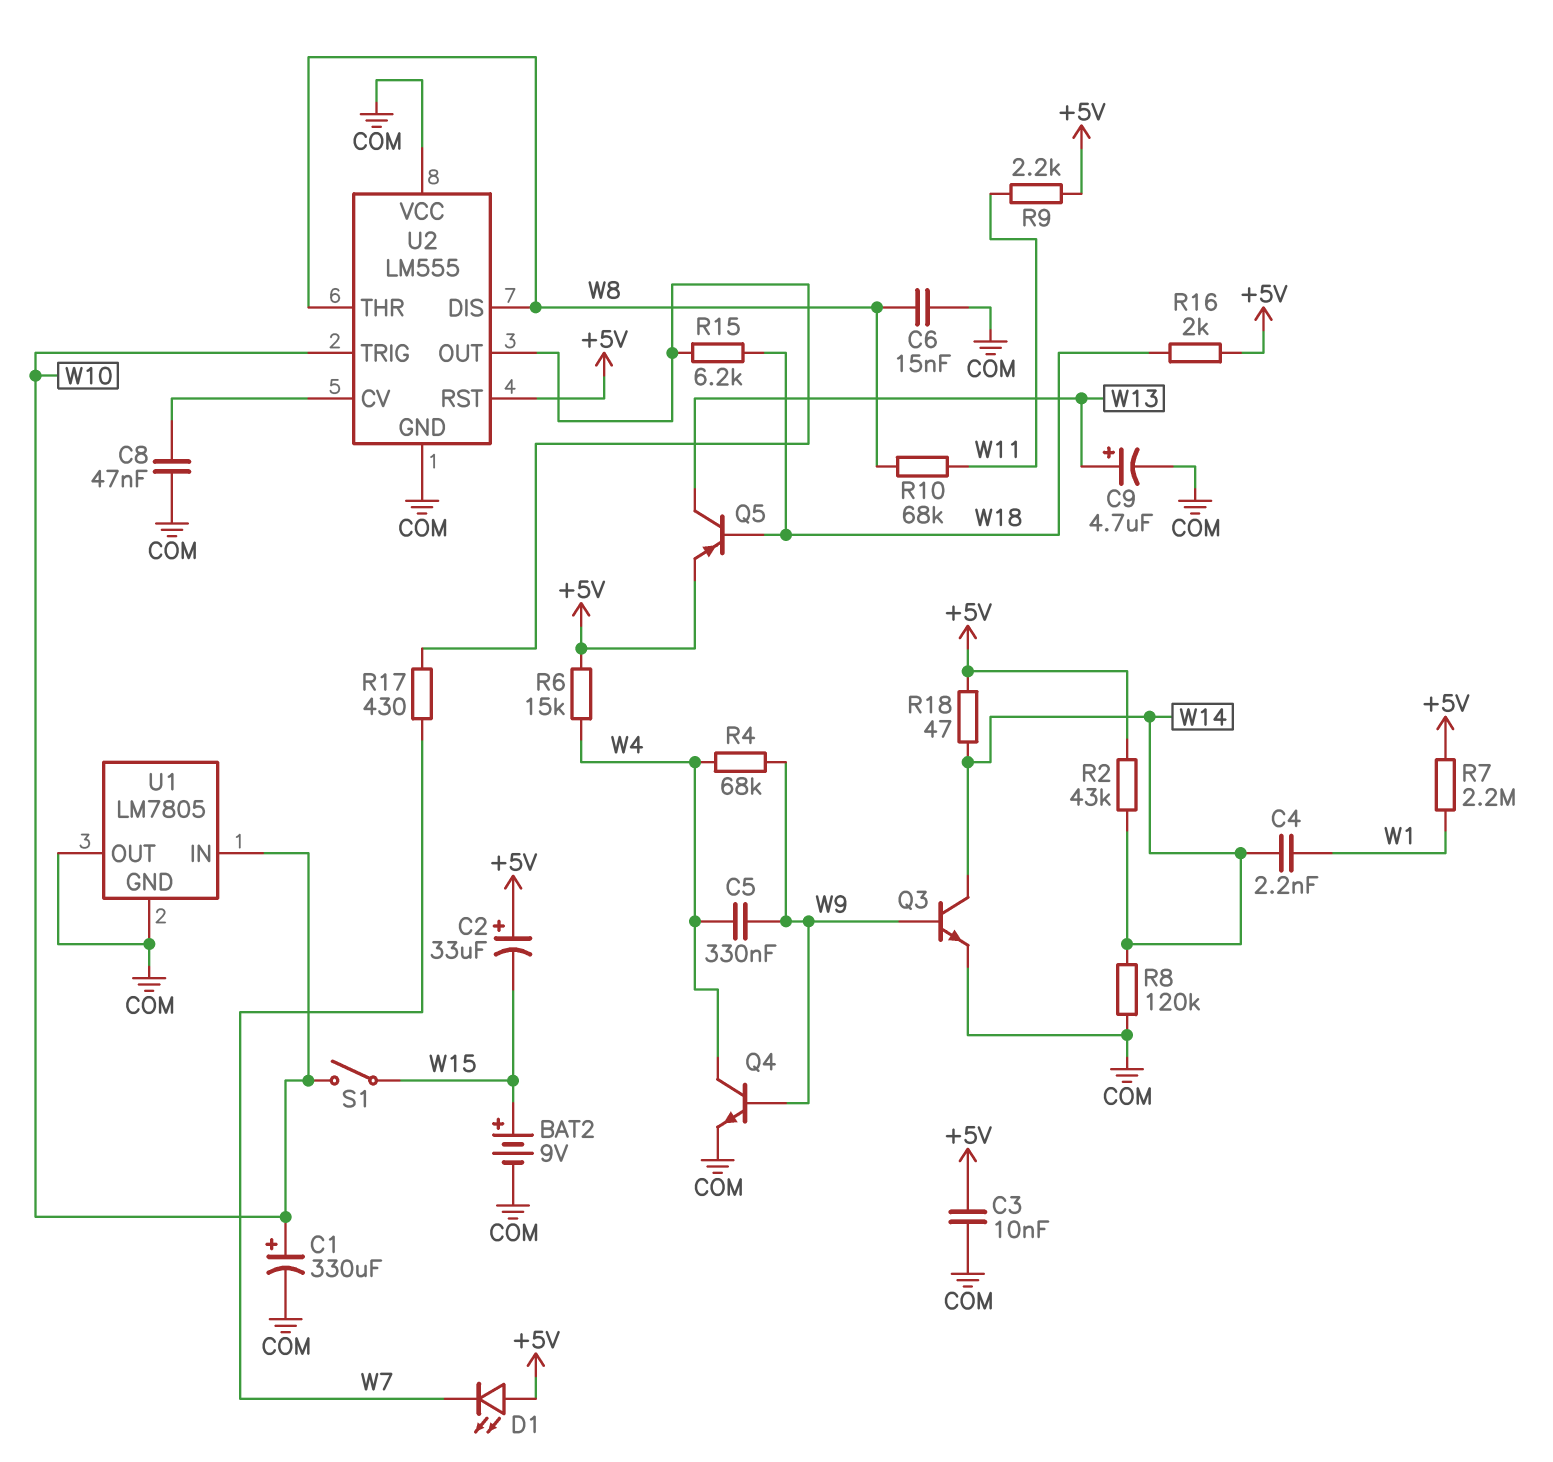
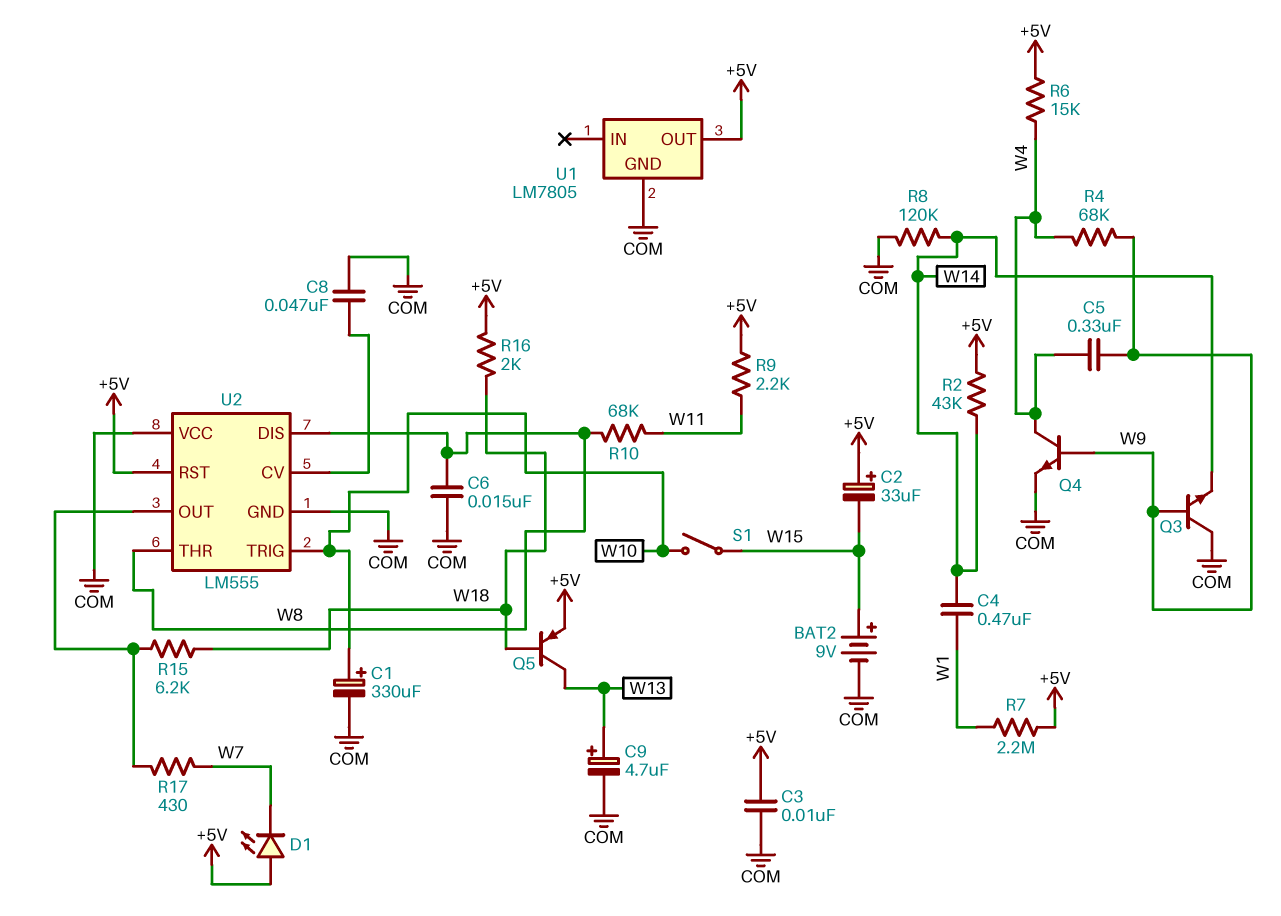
C4: 2.2nF (W1, W14) -> 470nF (W1, W14)
Q3: NPN (B W9, C W14, E COM) -> NPN (B W9, C COM, E W14)
R18: 47 (+5V, W14) -> none
U1 pin IN: W10 -> none
U1 pin OUT: COM -> +5V

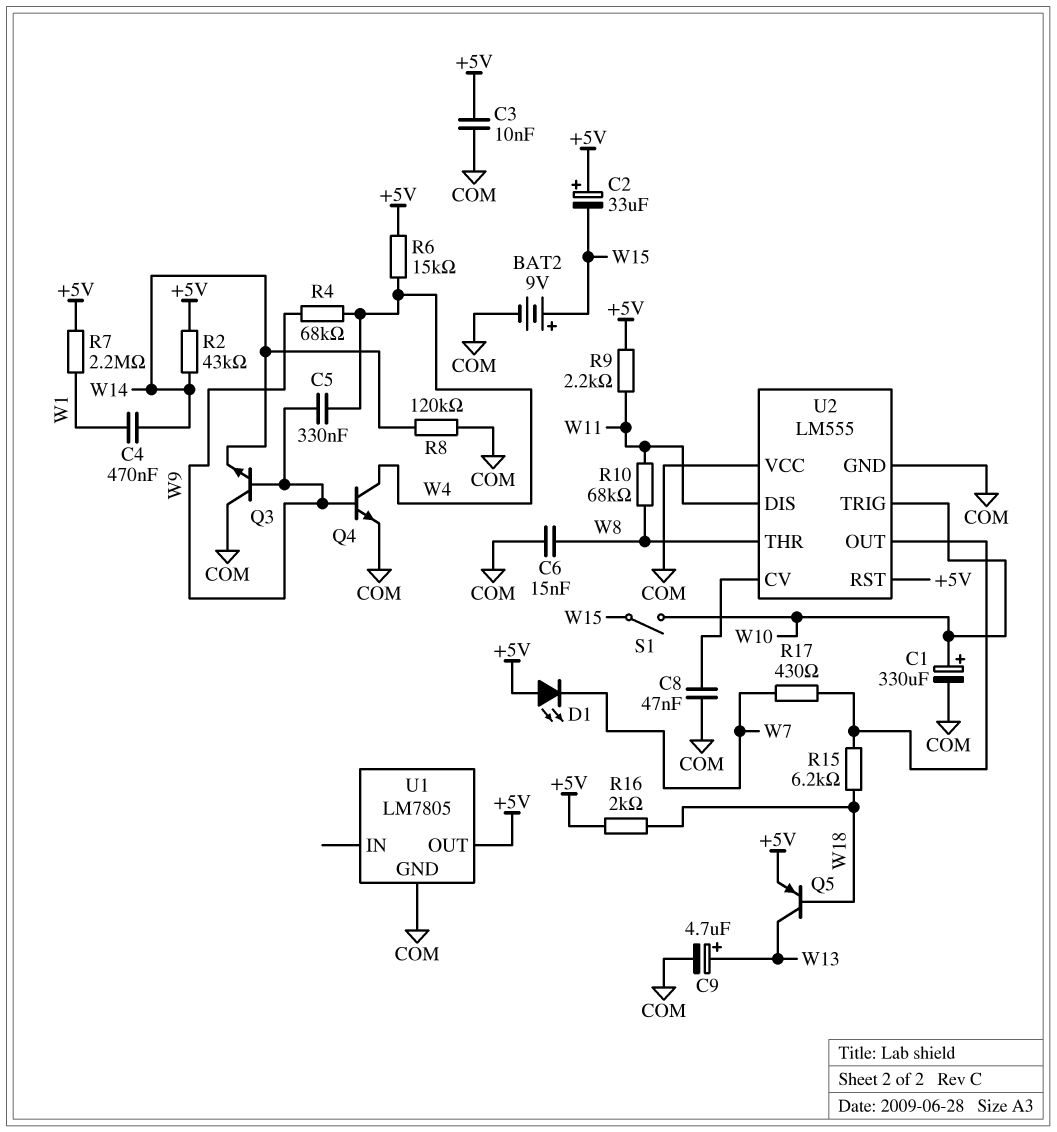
U2 pin DIS: W8 -> W11

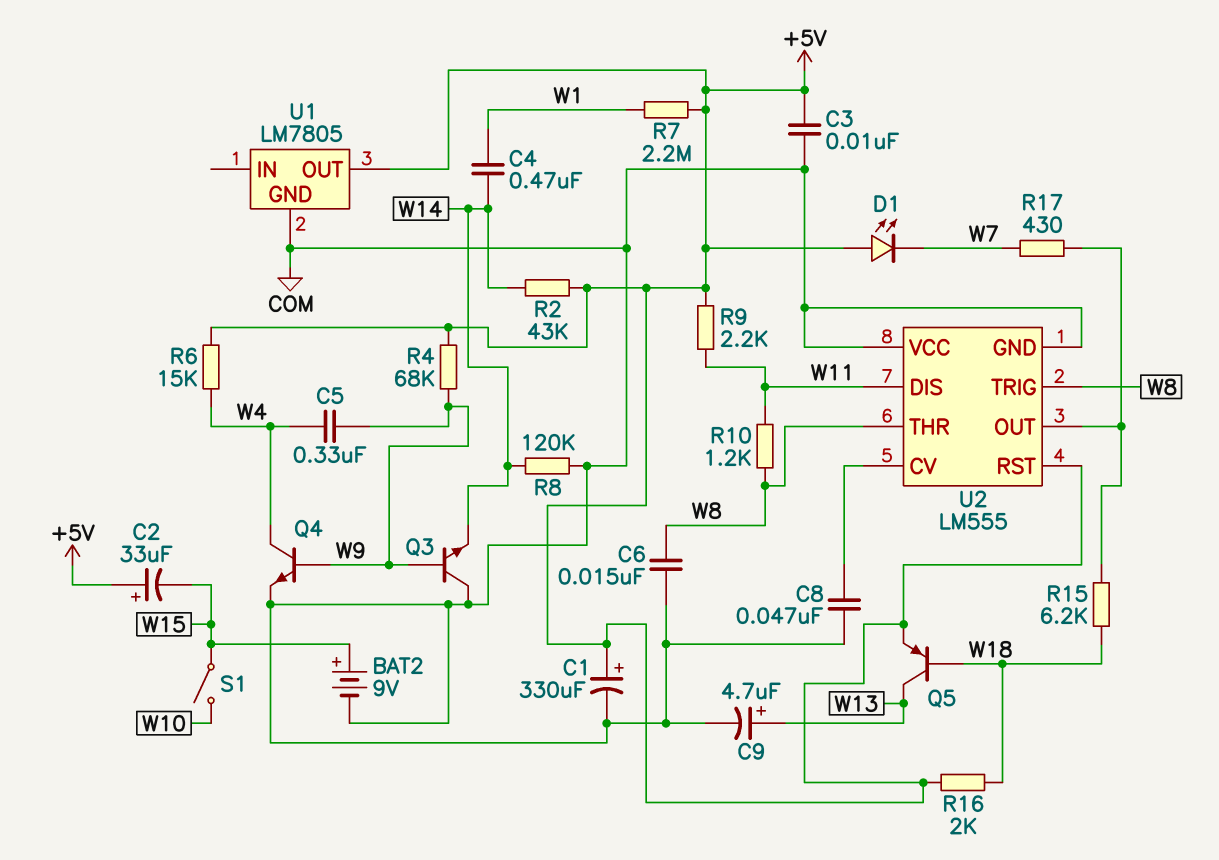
C1: 330uF (plus W10, minus COM) -> 330uF (plus +5V, minus COM)
R4: 68k (W4, W9) -> 68k (+5V, W9)
R10: 68k (W8, W11) -> 1.2k (W8, W11)
U2 pin TRIG: W10 -> W8

